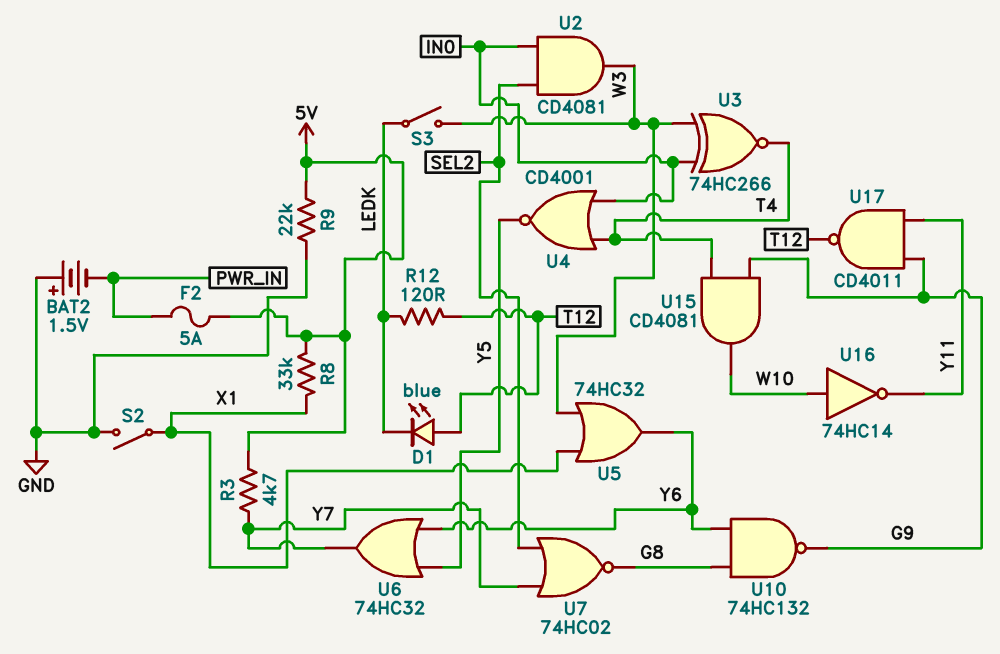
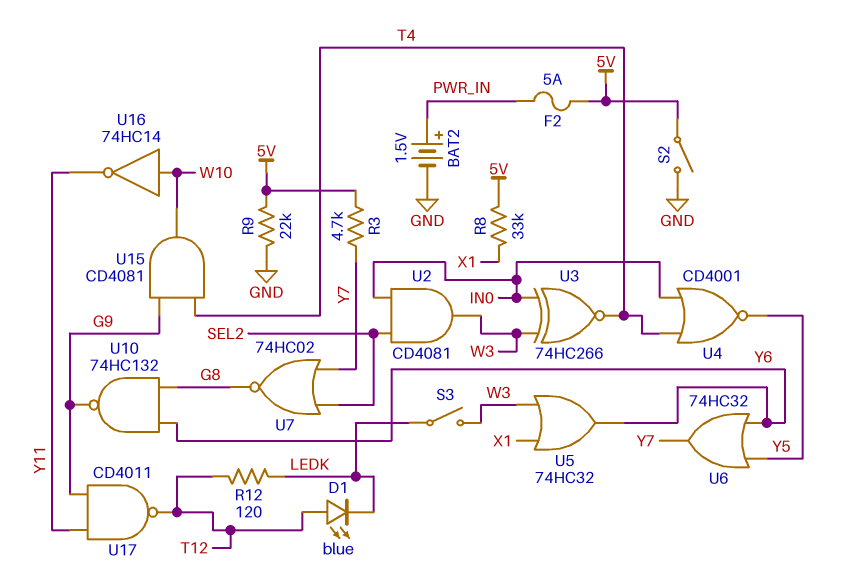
BAT2: 1.5V (plus GND, minus PWR_IN) -> 1.5V (plus PWR_IN, minus GND)
S2: switch (GND, X1) -> switch (5V, GND)

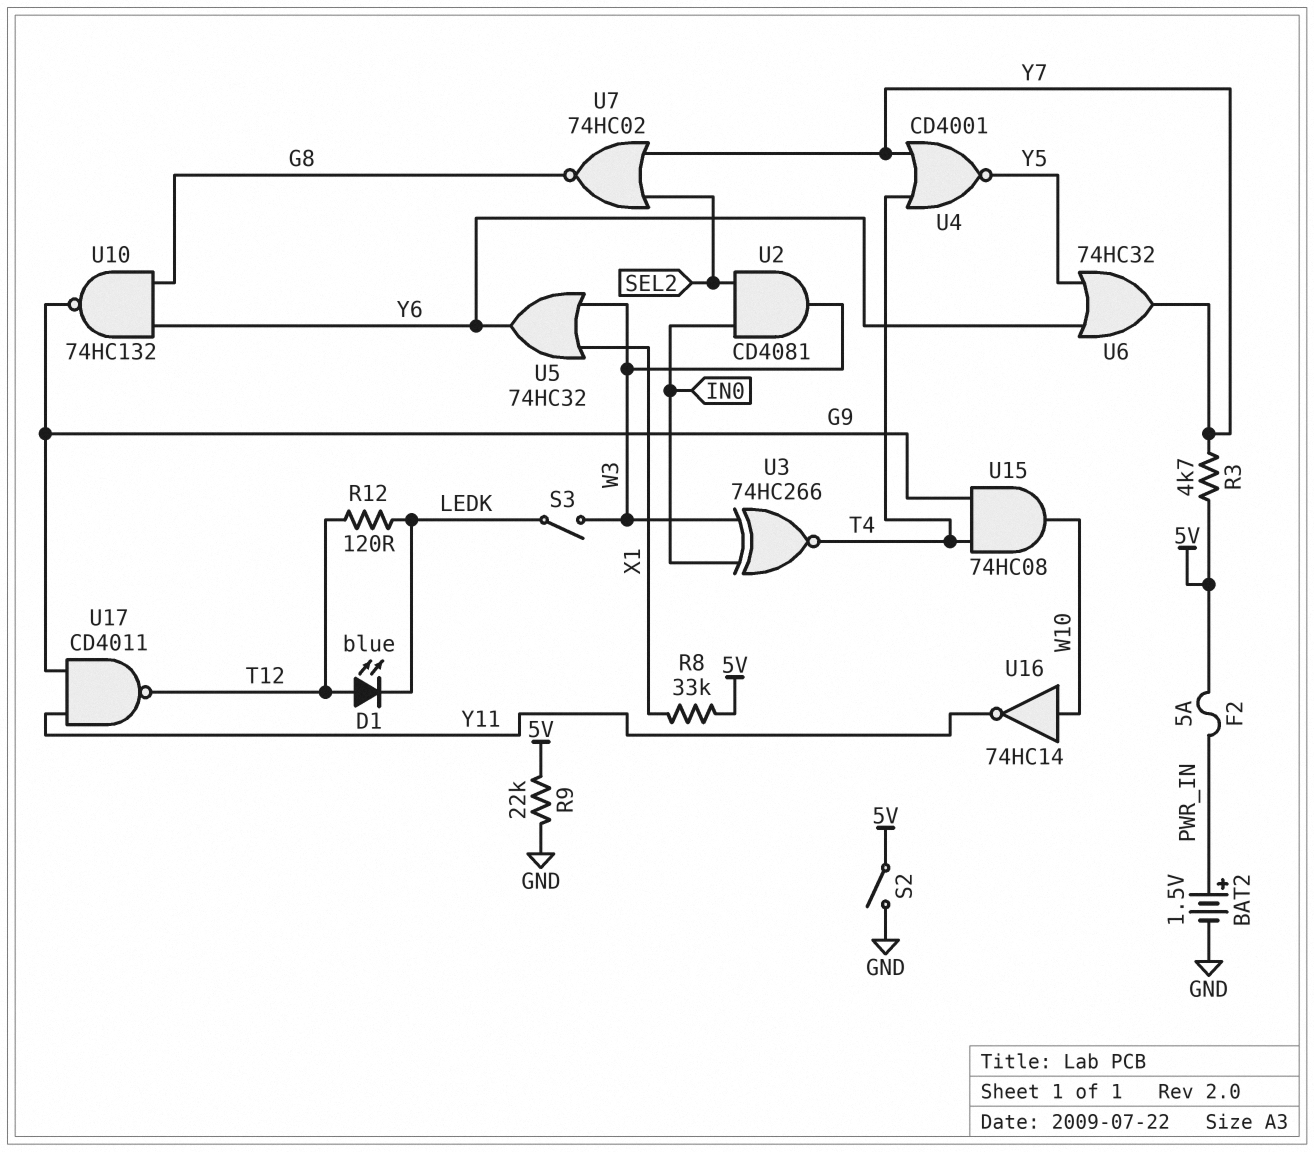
U4: NOR CD4001 (in IN0, in T4, out Y5) -> NOR CD4001 (in T4, in Y7, out Y5)
U15: AND CD4081 (in G9, in T4, out W10) -> AND 74HC08 (in G9, in T4, out W10)

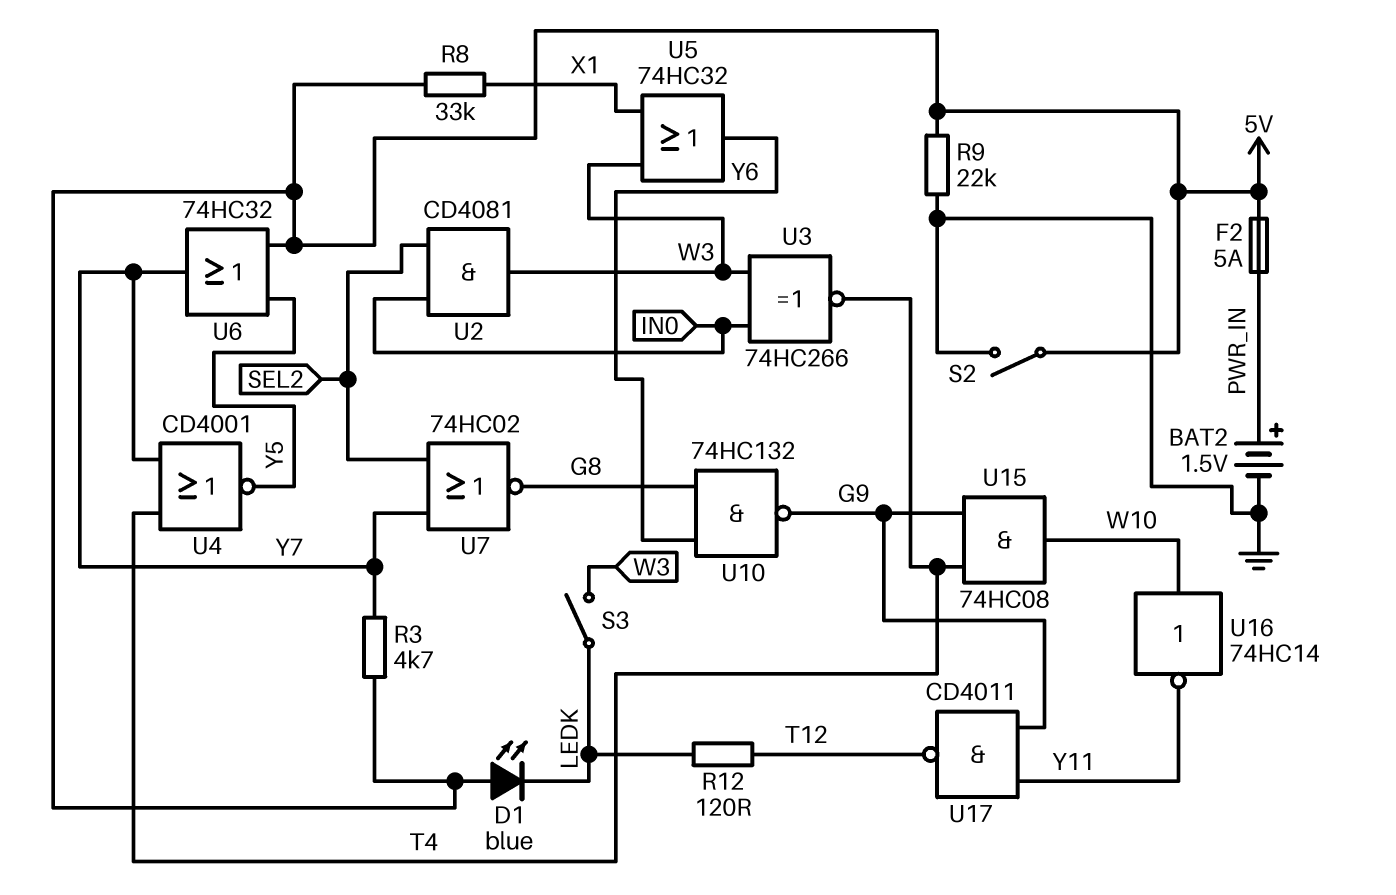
D1: LED blue (A T12, K LEDK) -> LED blue (A 5V, K LEDK)
U6: OR 74HC32 (in Y5, in Y6, out Y7) -> OR 74HC32 (in 5V, in Y5, out Y7)

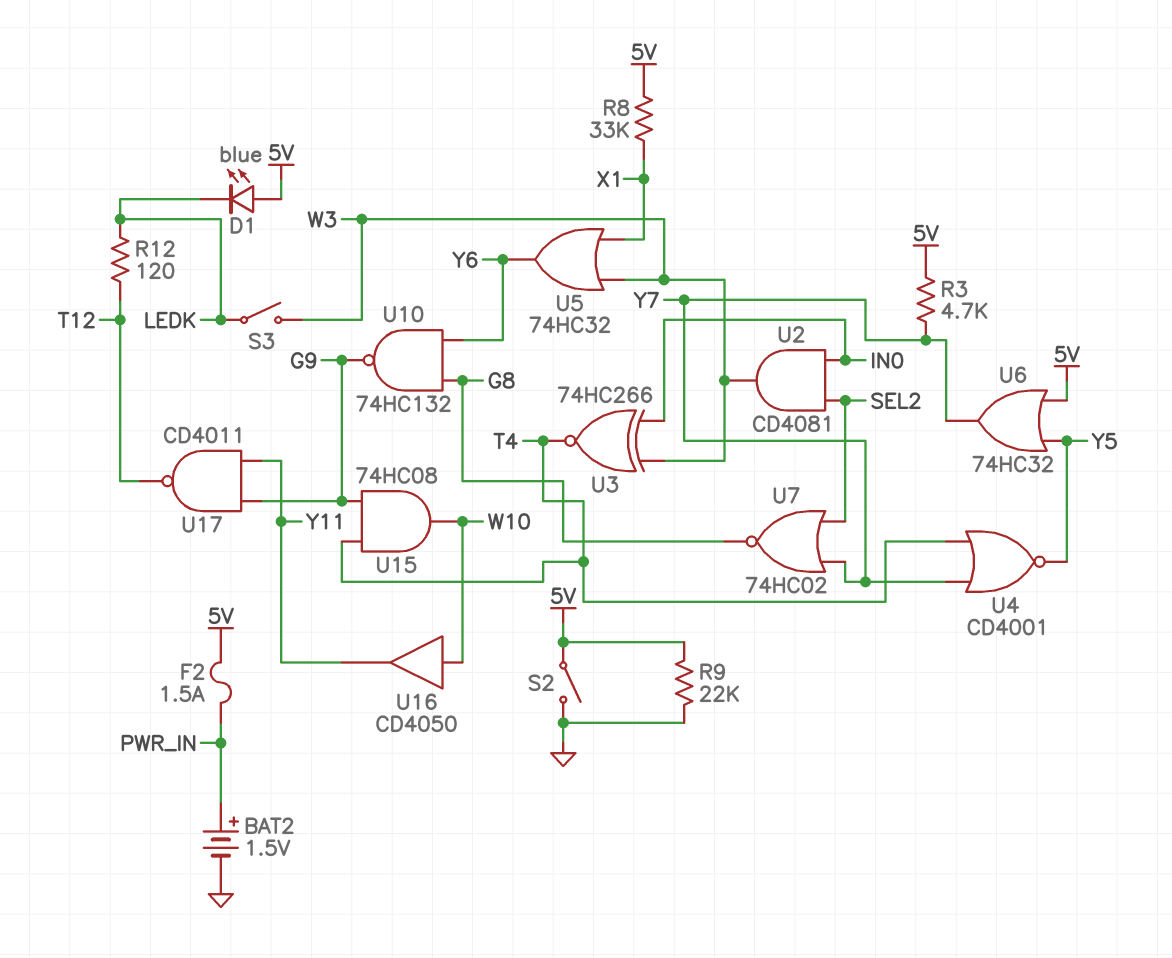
F2: 5A (5V, PWR_IN) -> 1.5A (5V, PWR_IN)
U16: NOT 74HC14 (in W10, out Y11) -> buffer CD4050 (in W10, out Y11)

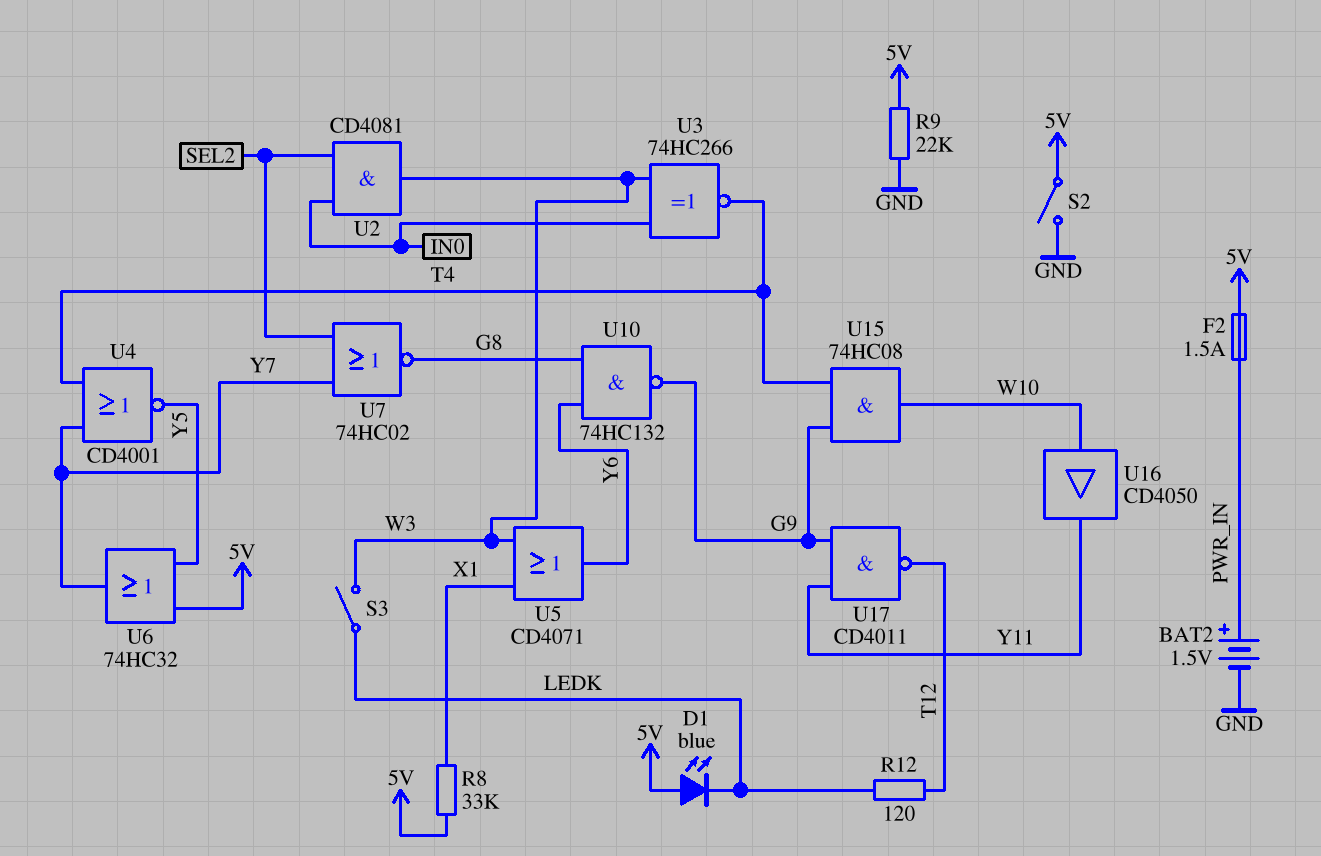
R3: 4.7k (5V, Y7) -> none
U5: OR 74HC32 (in W3, in X1, out Y6) -> OR CD4071 (in W3, in X1, out Y6)

